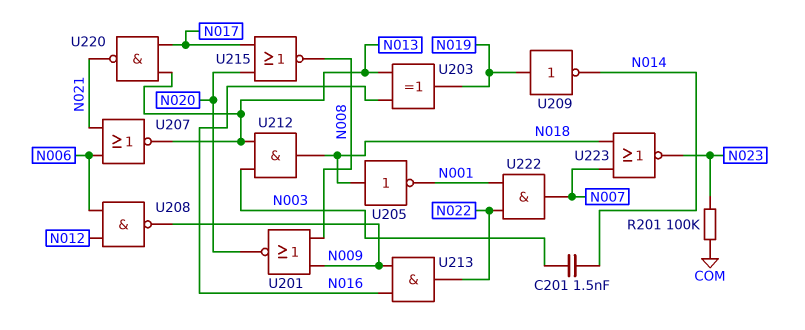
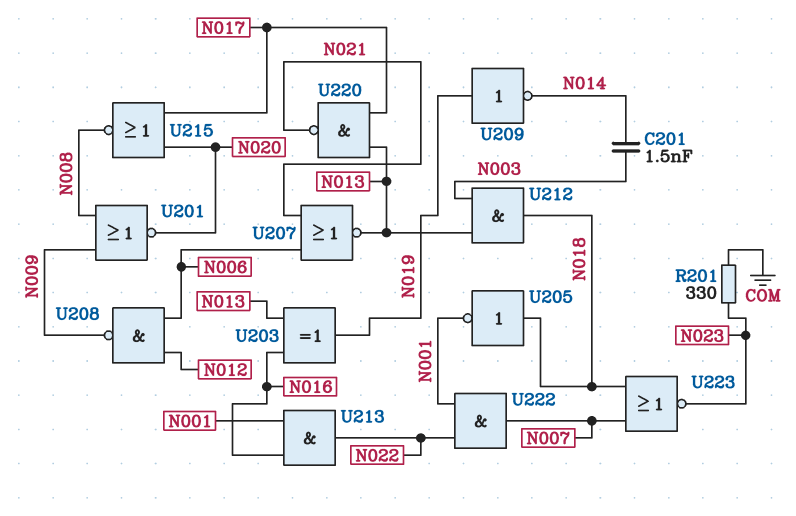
R201: 100k (COM, N023) -> 330 (COM, N023)
U213: AND (in N009, in N016, out N022) -> AND (in N001, in N016, out N022)

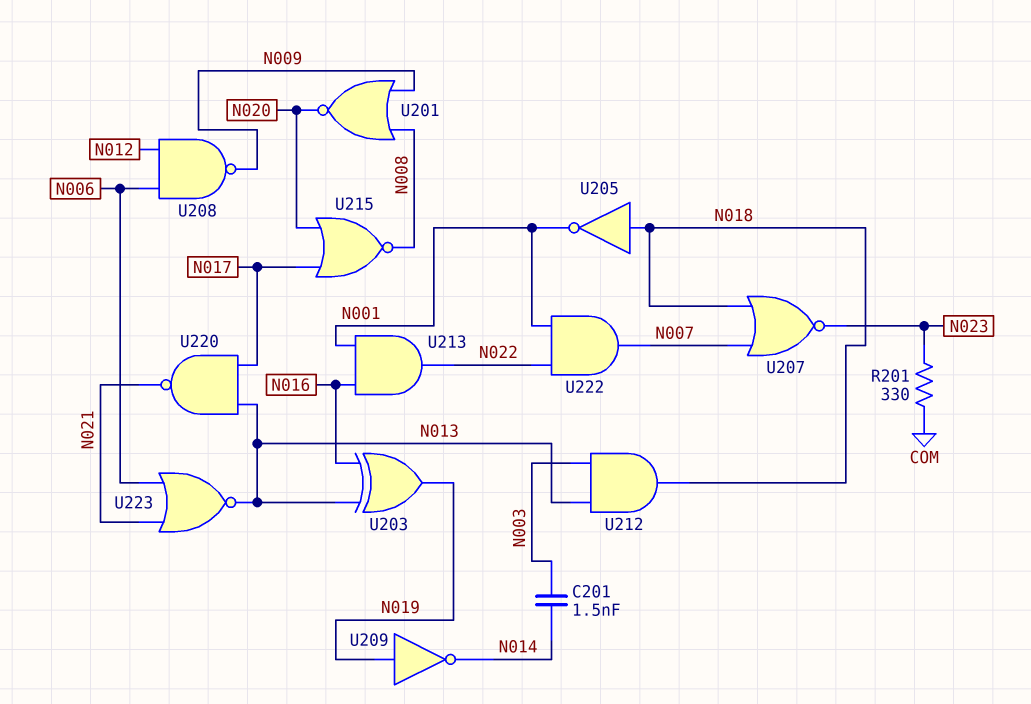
U207: NOR (in N006, in N021, out N013) -> NOR (in N007, in N018, out N023)
U223: NOR (in N007, in N018, out N023) -> NOR (in N006, in N021, out N013)

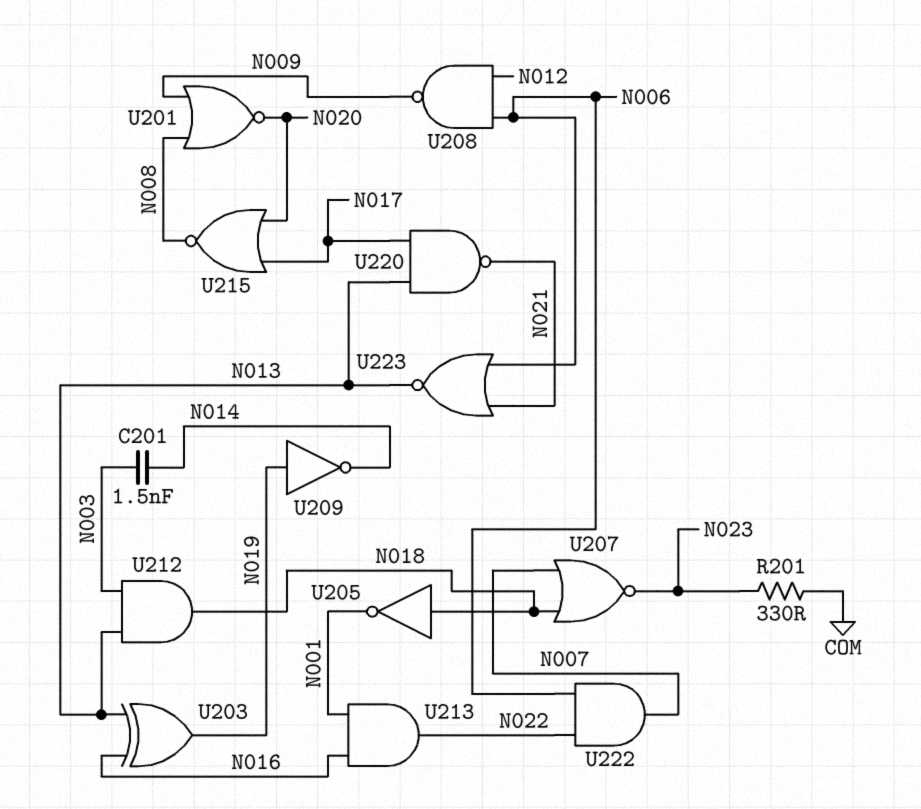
U222: AND (in N001, in N022, out N007) -> AND (in N006, in N022, out N007)

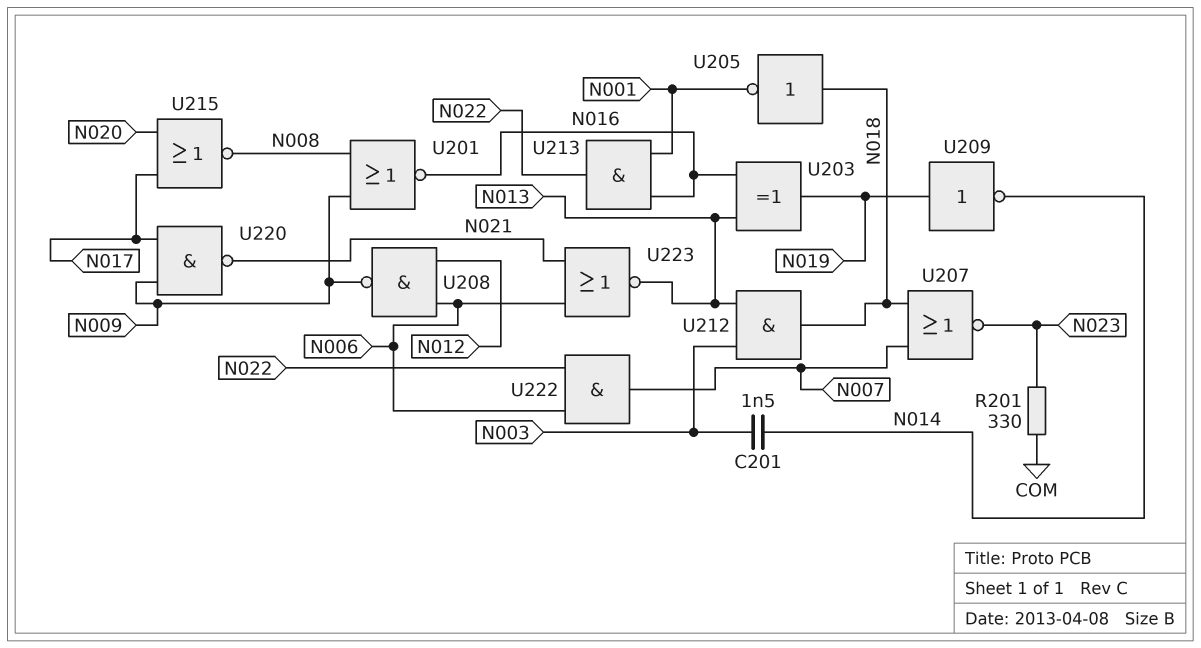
U201: NOR (in N008, in N009, out N020) -> NOR (in N008, in N009, out N016)
U220: NAND (in N013, in N017, out N021) -> NAND (in N009, in N017, out N021)

